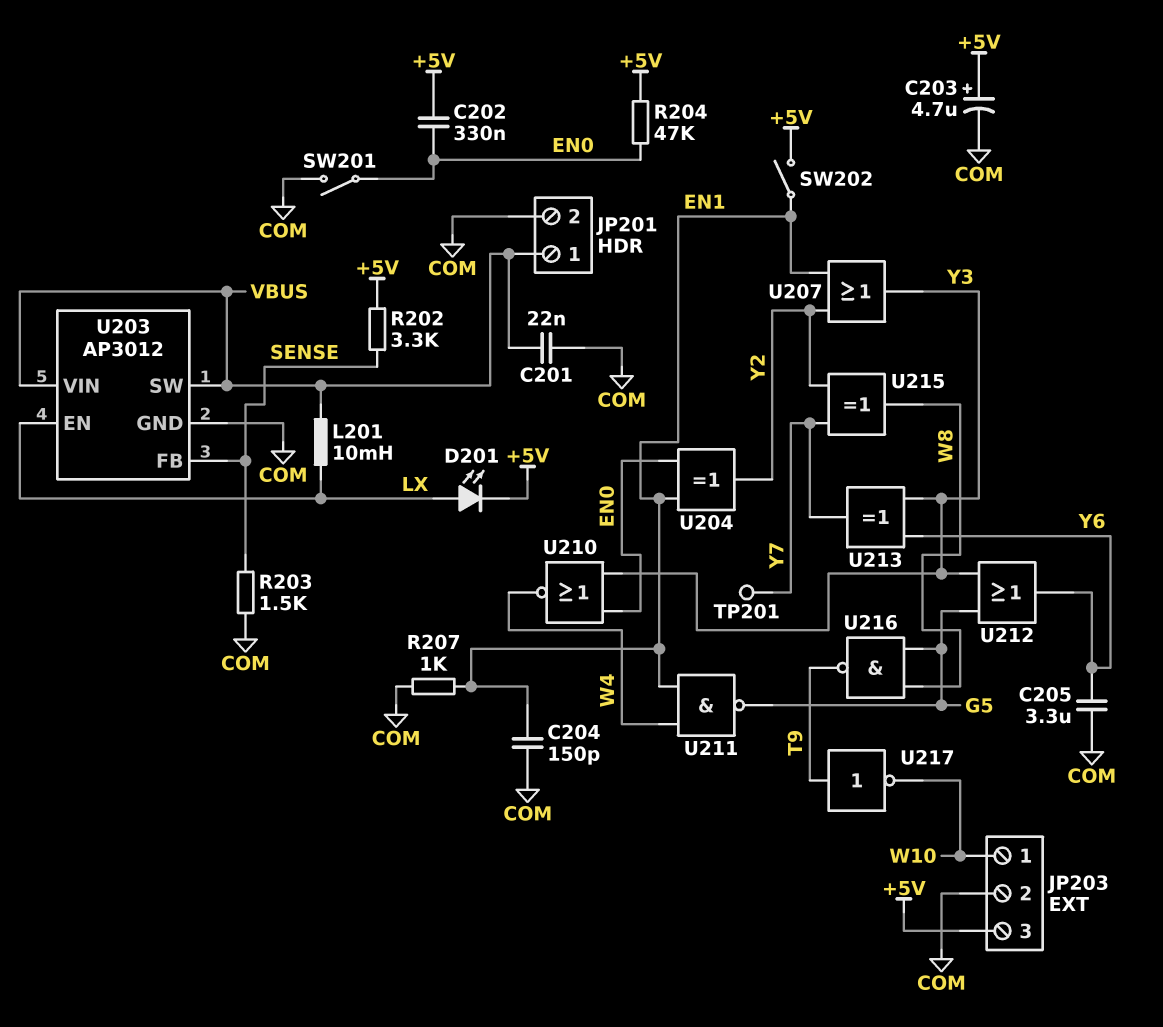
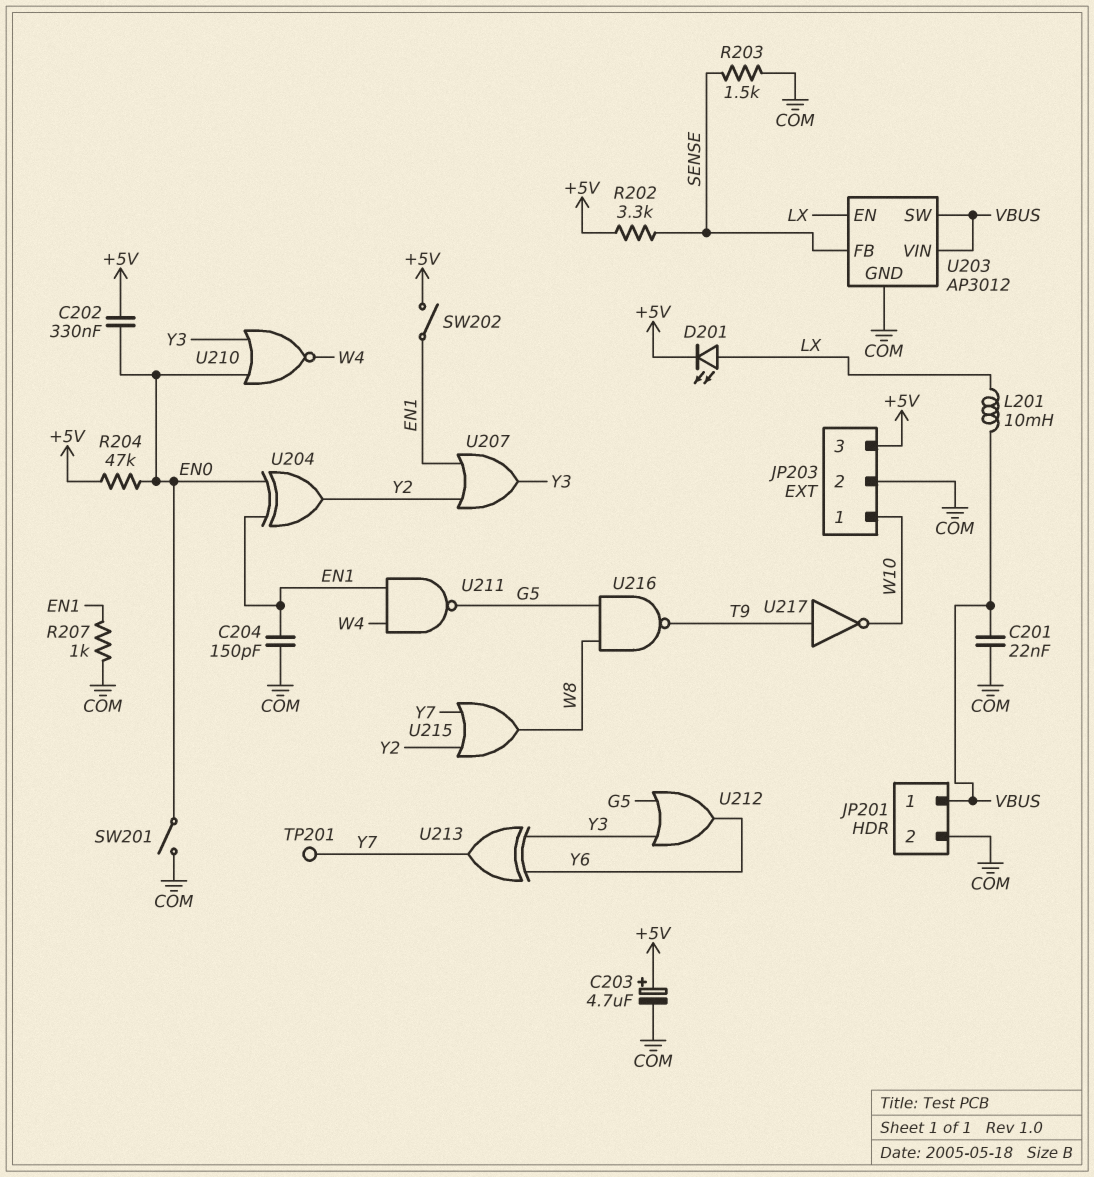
C205: 3.3uF (COM, Y6) -> none
U215: XOR (in Y2, in Y7, out W8) -> OR (in Y2, in Y7, out W8)

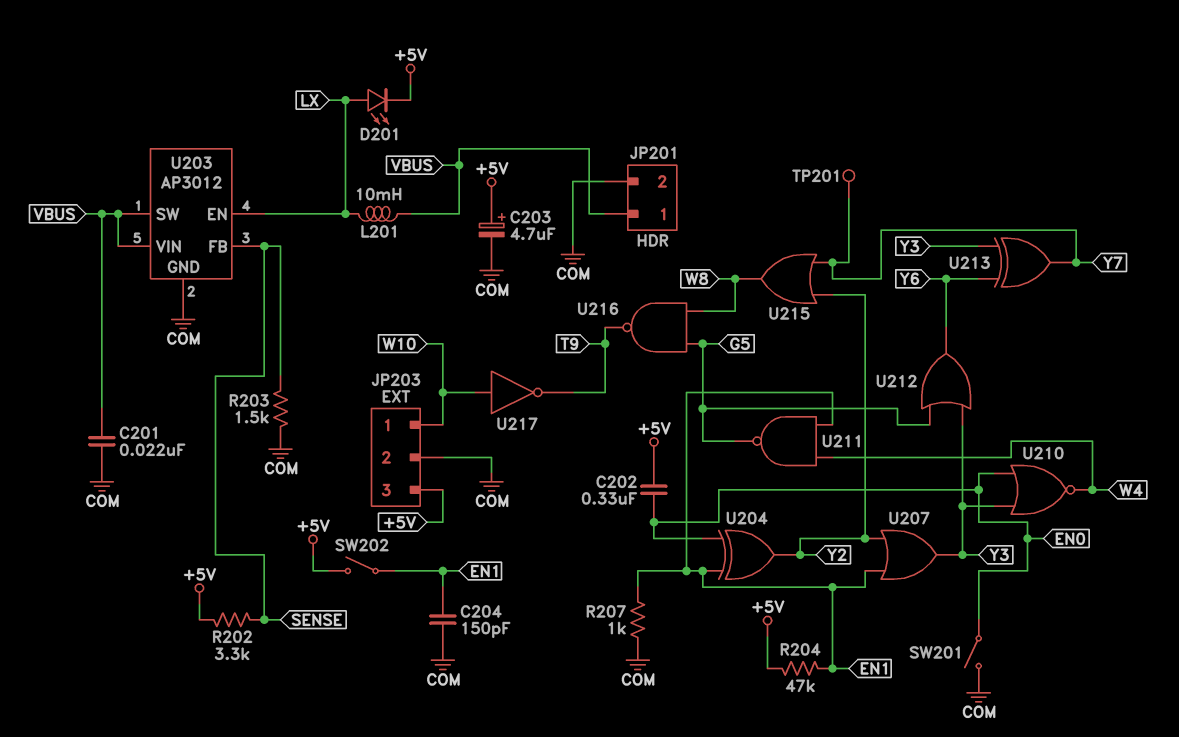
R204: 47k (+5V, EN0) -> 47k (+5V, EN1)
U217: NOT (in T9, out W10) -> NOT (in W10, out T9)

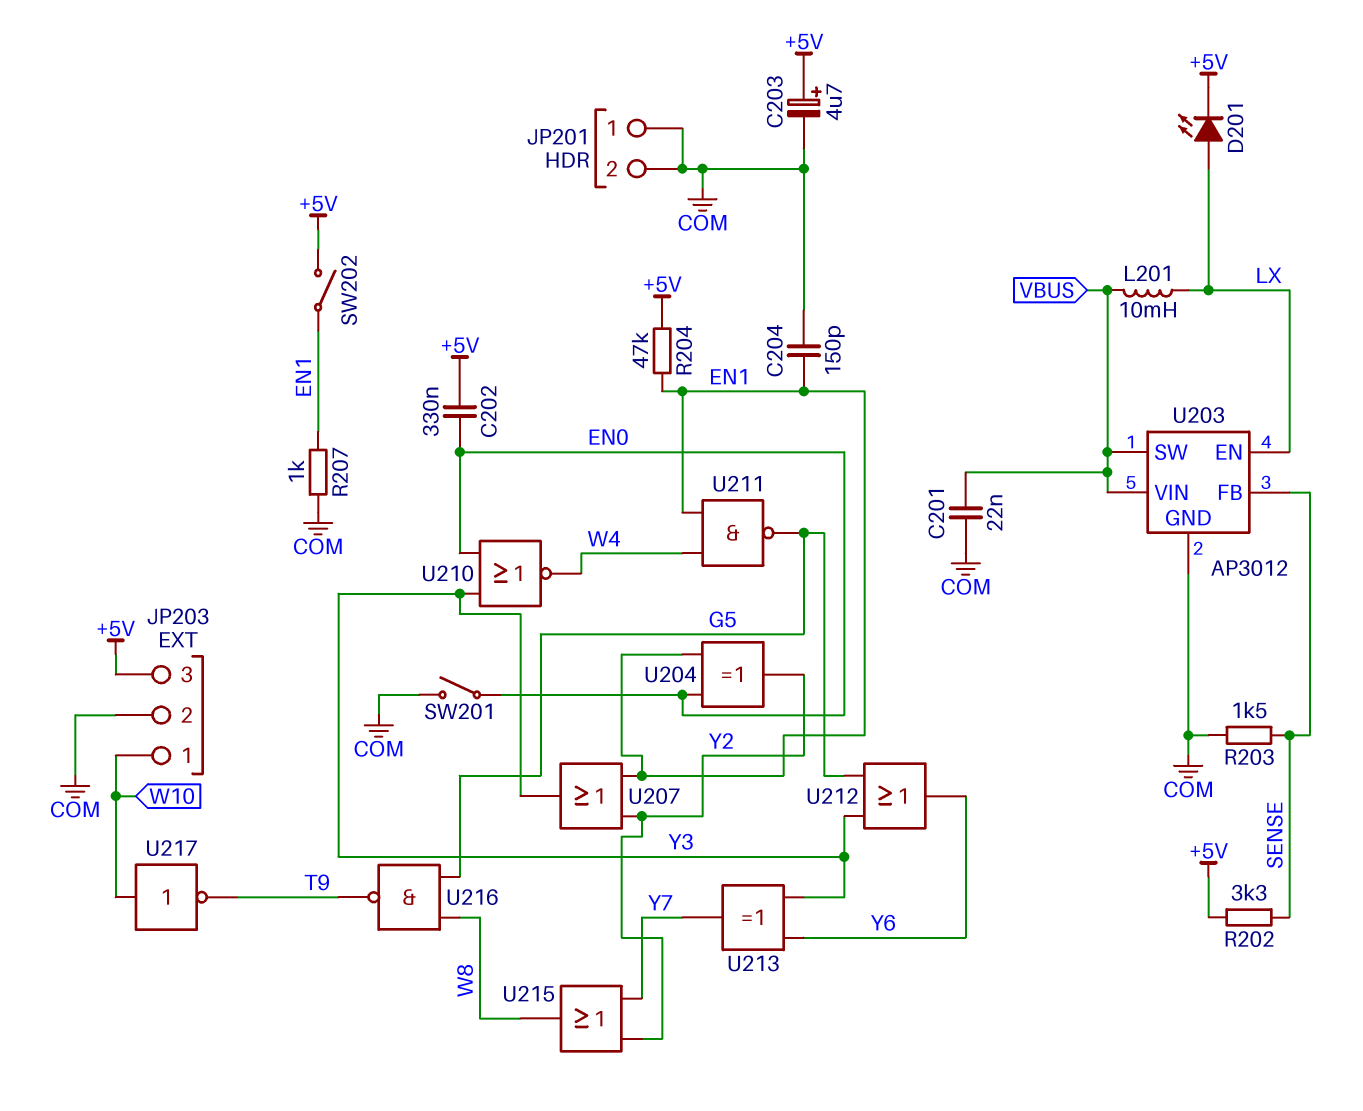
JP201 pin 1: VBUS -> COM
TP201: test point (Y7) -> none

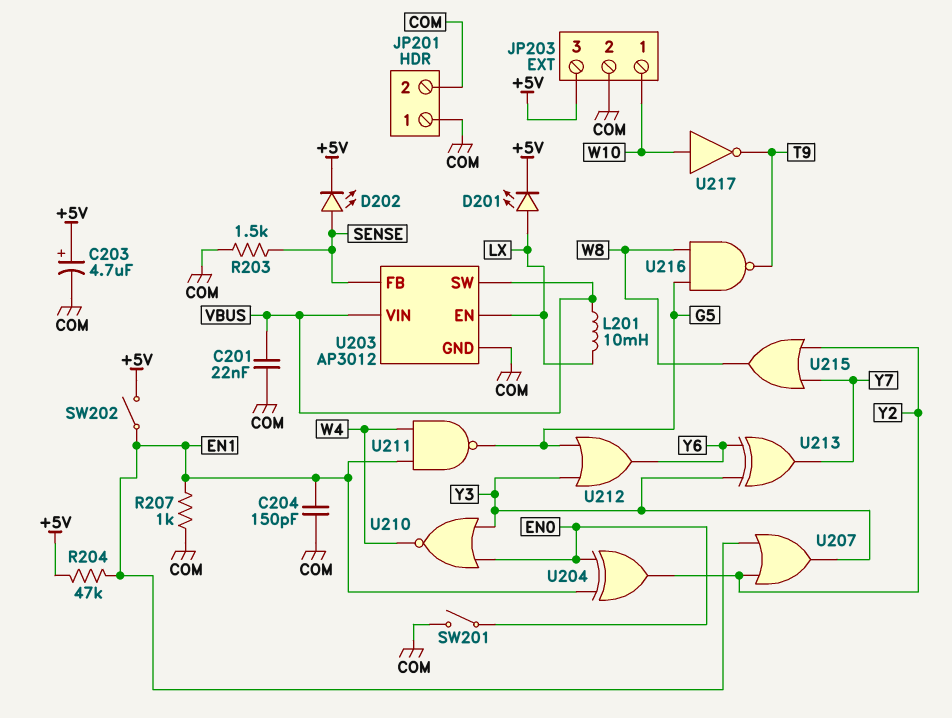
C202: 330nF (+5V, EN0) -> none
D202: none -> LED (A SENSE, K +5V)
R202: 3.3k (+5V, SENSE) -> none

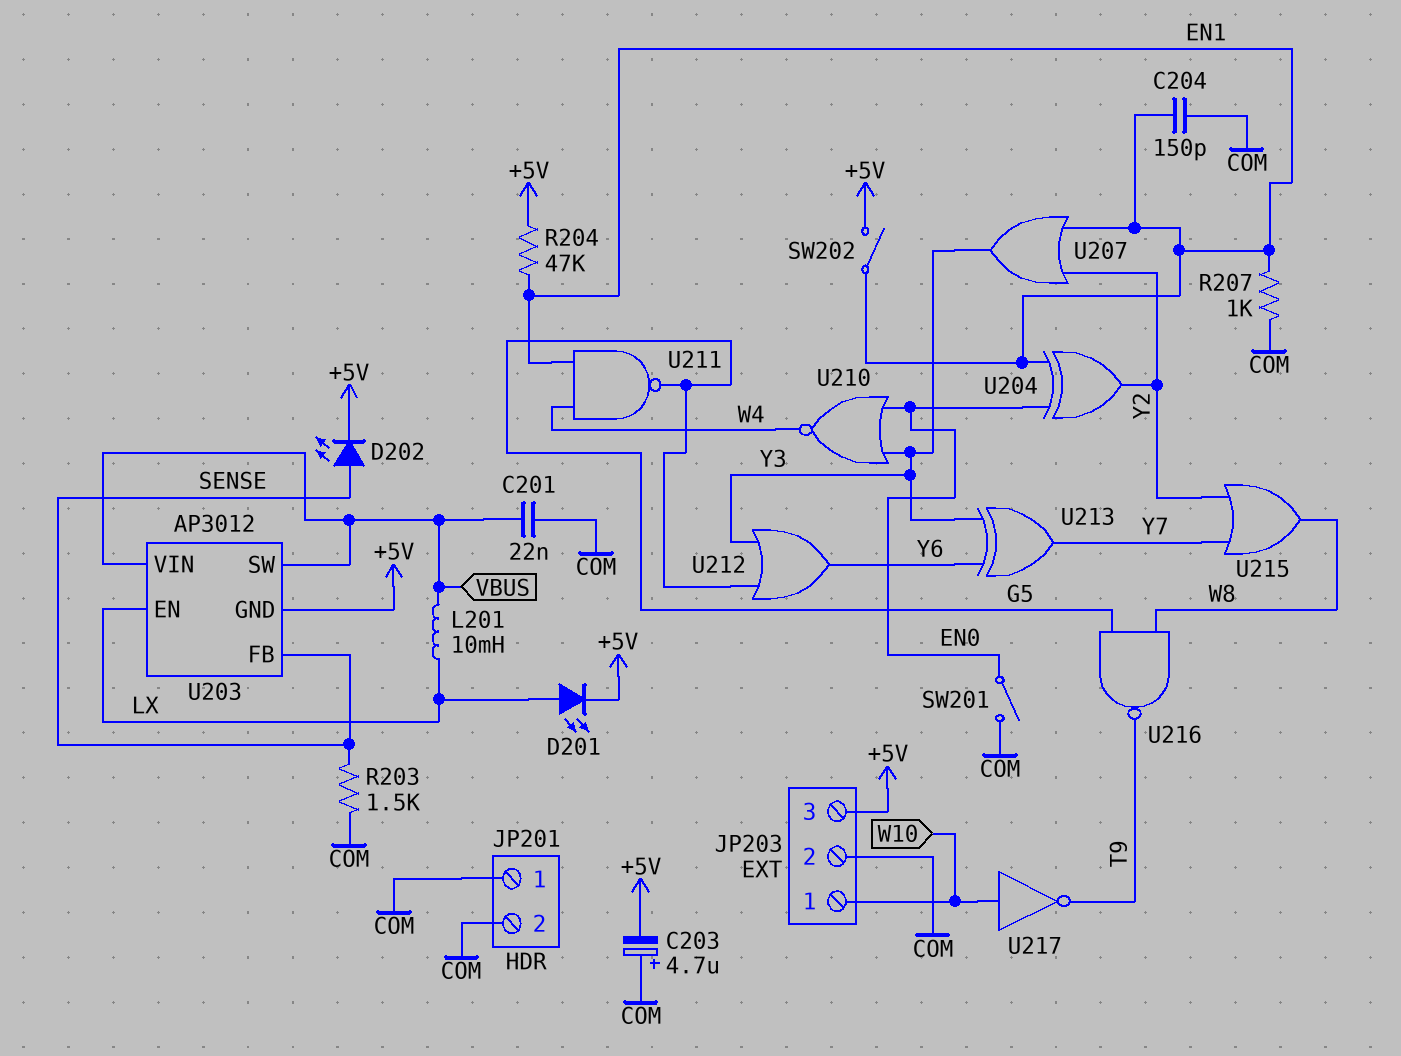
C203: 4.7uF (plus +5V, minus COM) -> 4.7uF (plus COM, minus +5V)
U203 pin GND: COM -> +5V

